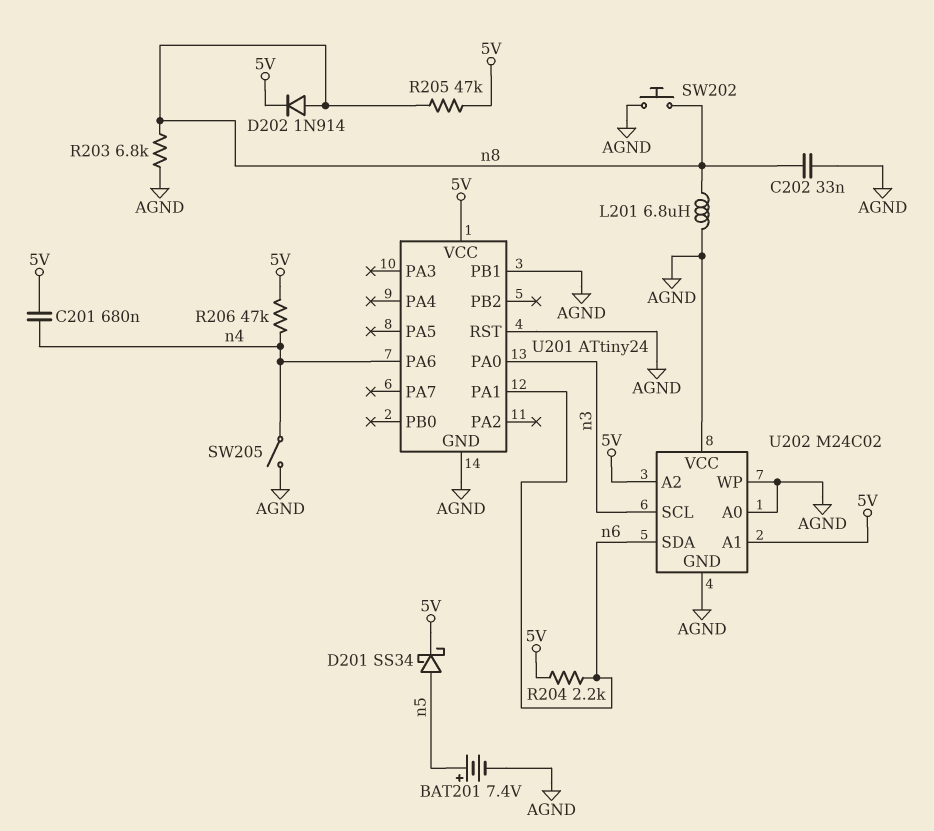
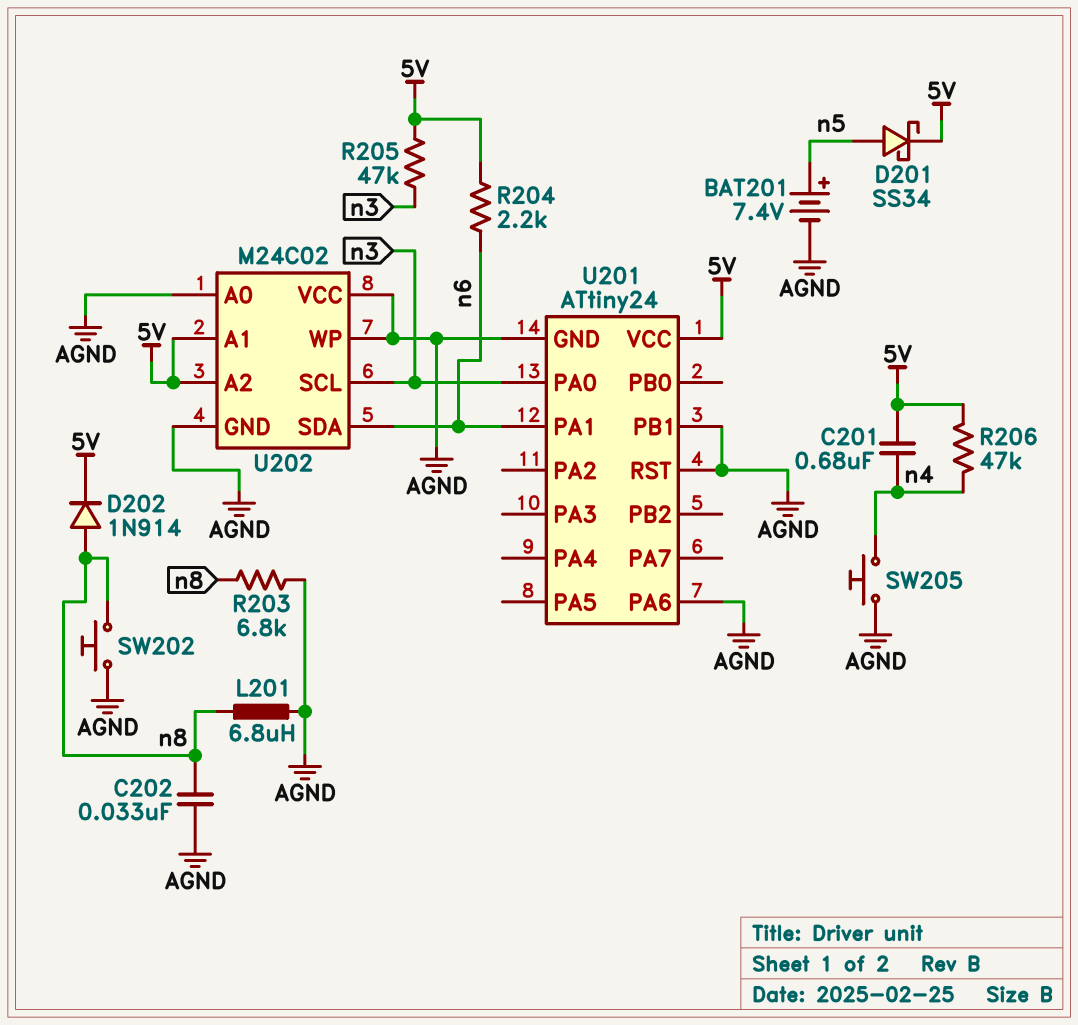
R205: 47k (5V, n8) -> 47k (5V, n3)
SW205: switch (AGND, n4) -> button (AGND, n4)
U201 pin PA6: n4 -> AGND

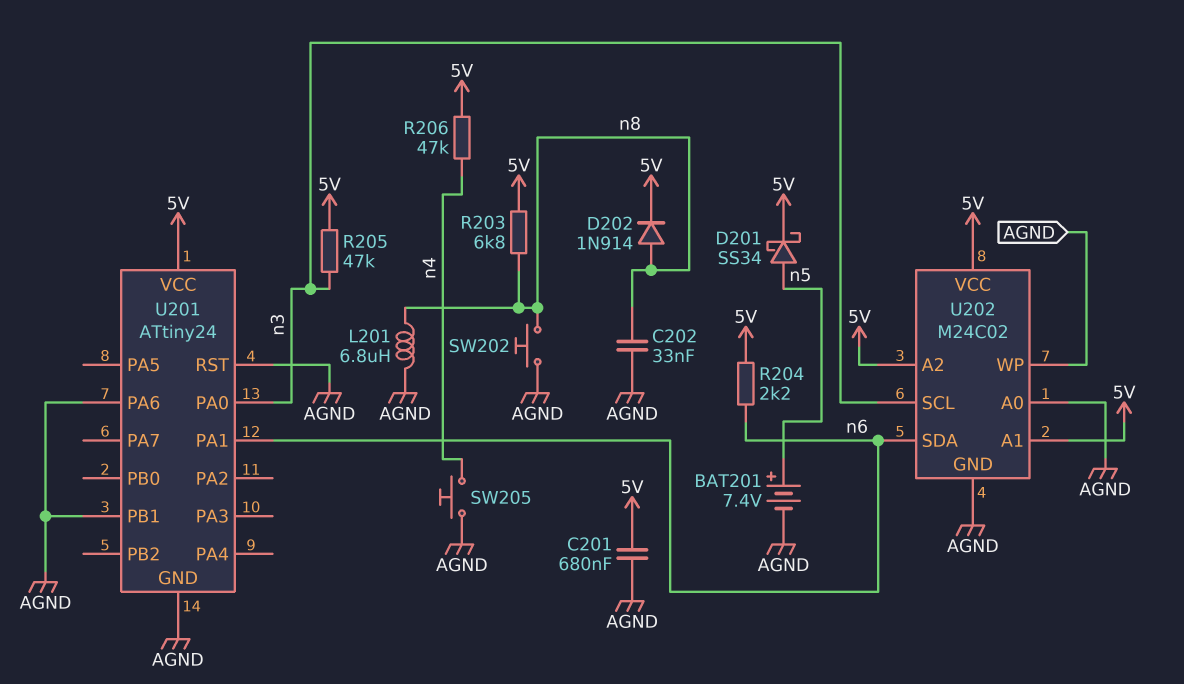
C201: 680nF (5V, n4) -> 680nF (5V, AGND)
R203: 6.8k (AGND, n8) -> 6.8k (5V, n8)
U202 pin VCC: AGND -> 5V

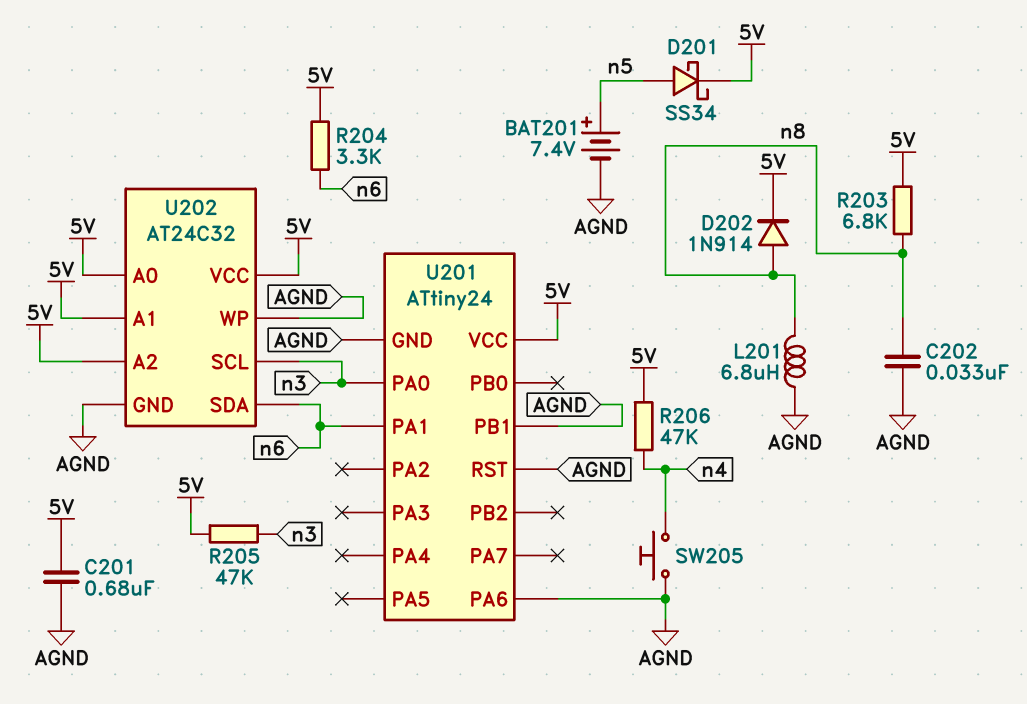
R204: 2.2k (5V, n6) -> 3.3k (5V, n6)
SW202: button (AGND, n8) -> none
U202: M24C02 -> AT24C32
U202 pin A0: AGND -> 5V

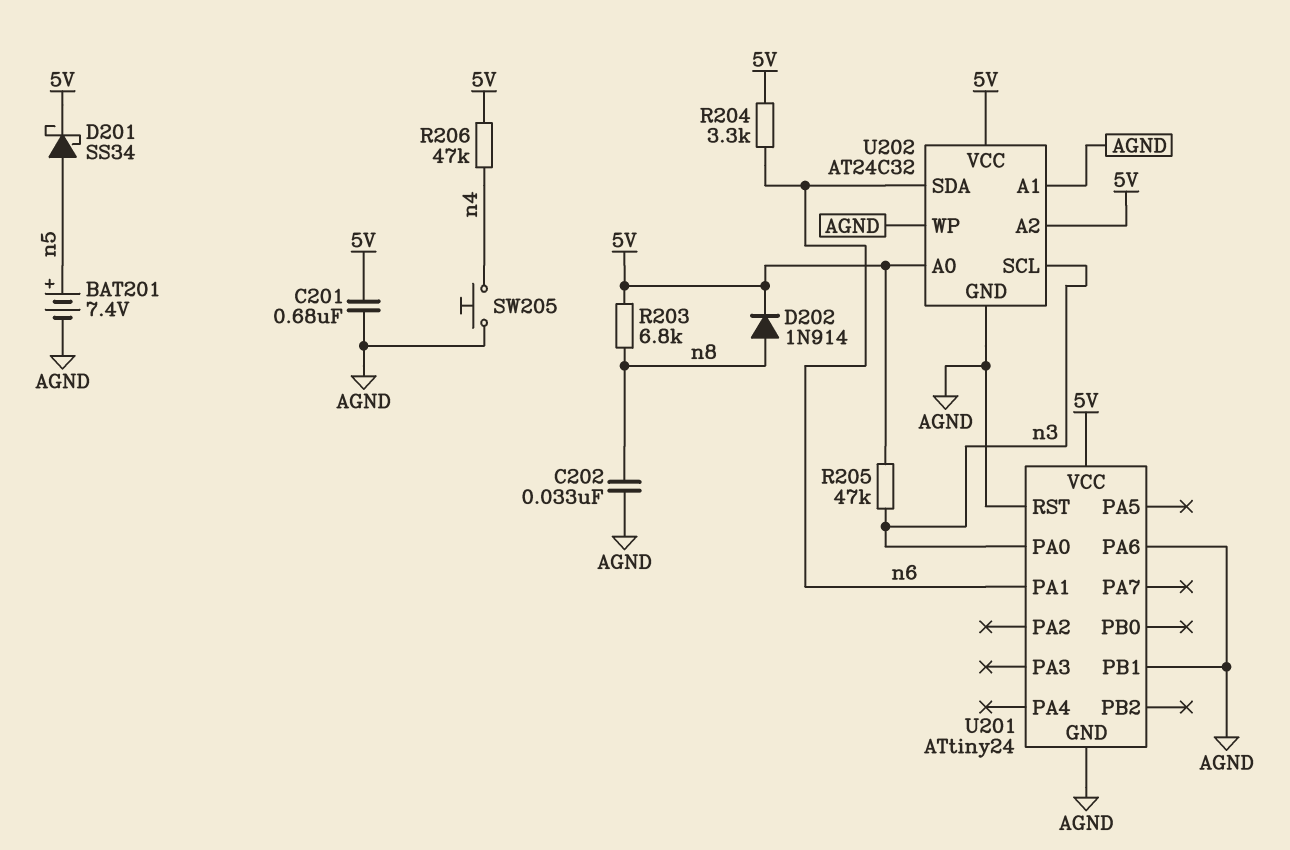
L201: 6.8uH (AGND, n8) -> none
U202 pin A1: 5V -> AGND

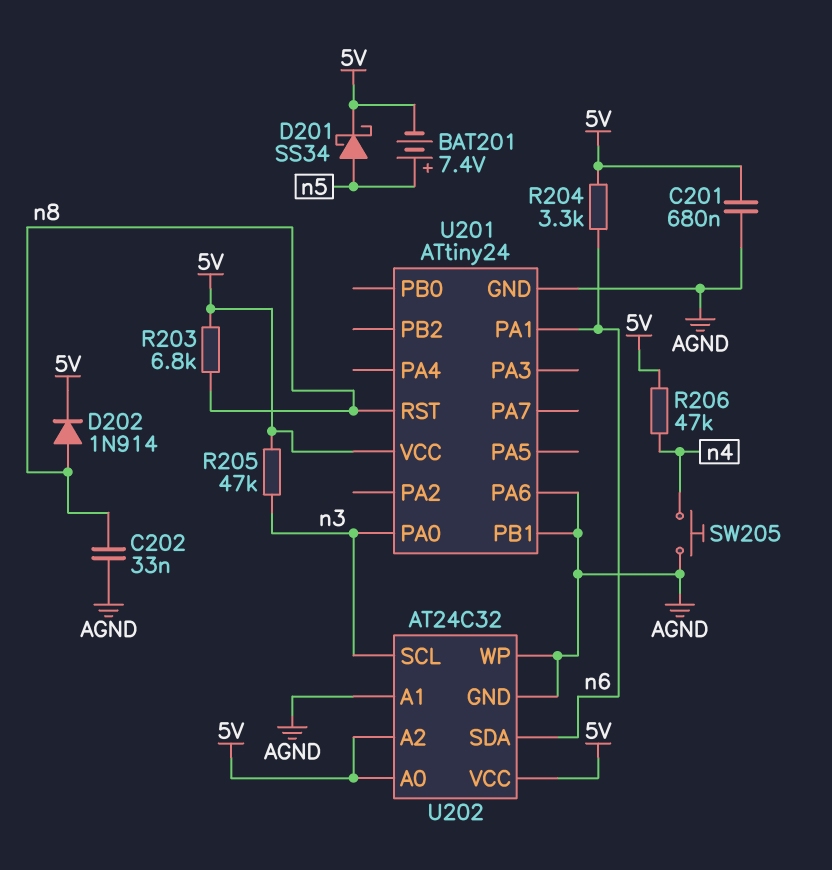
BAT201: 7.4V (plus n5, minus AGND) -> 7.4V (plus n5, minus 5V)
U201 pin RST: AGND -> n8

